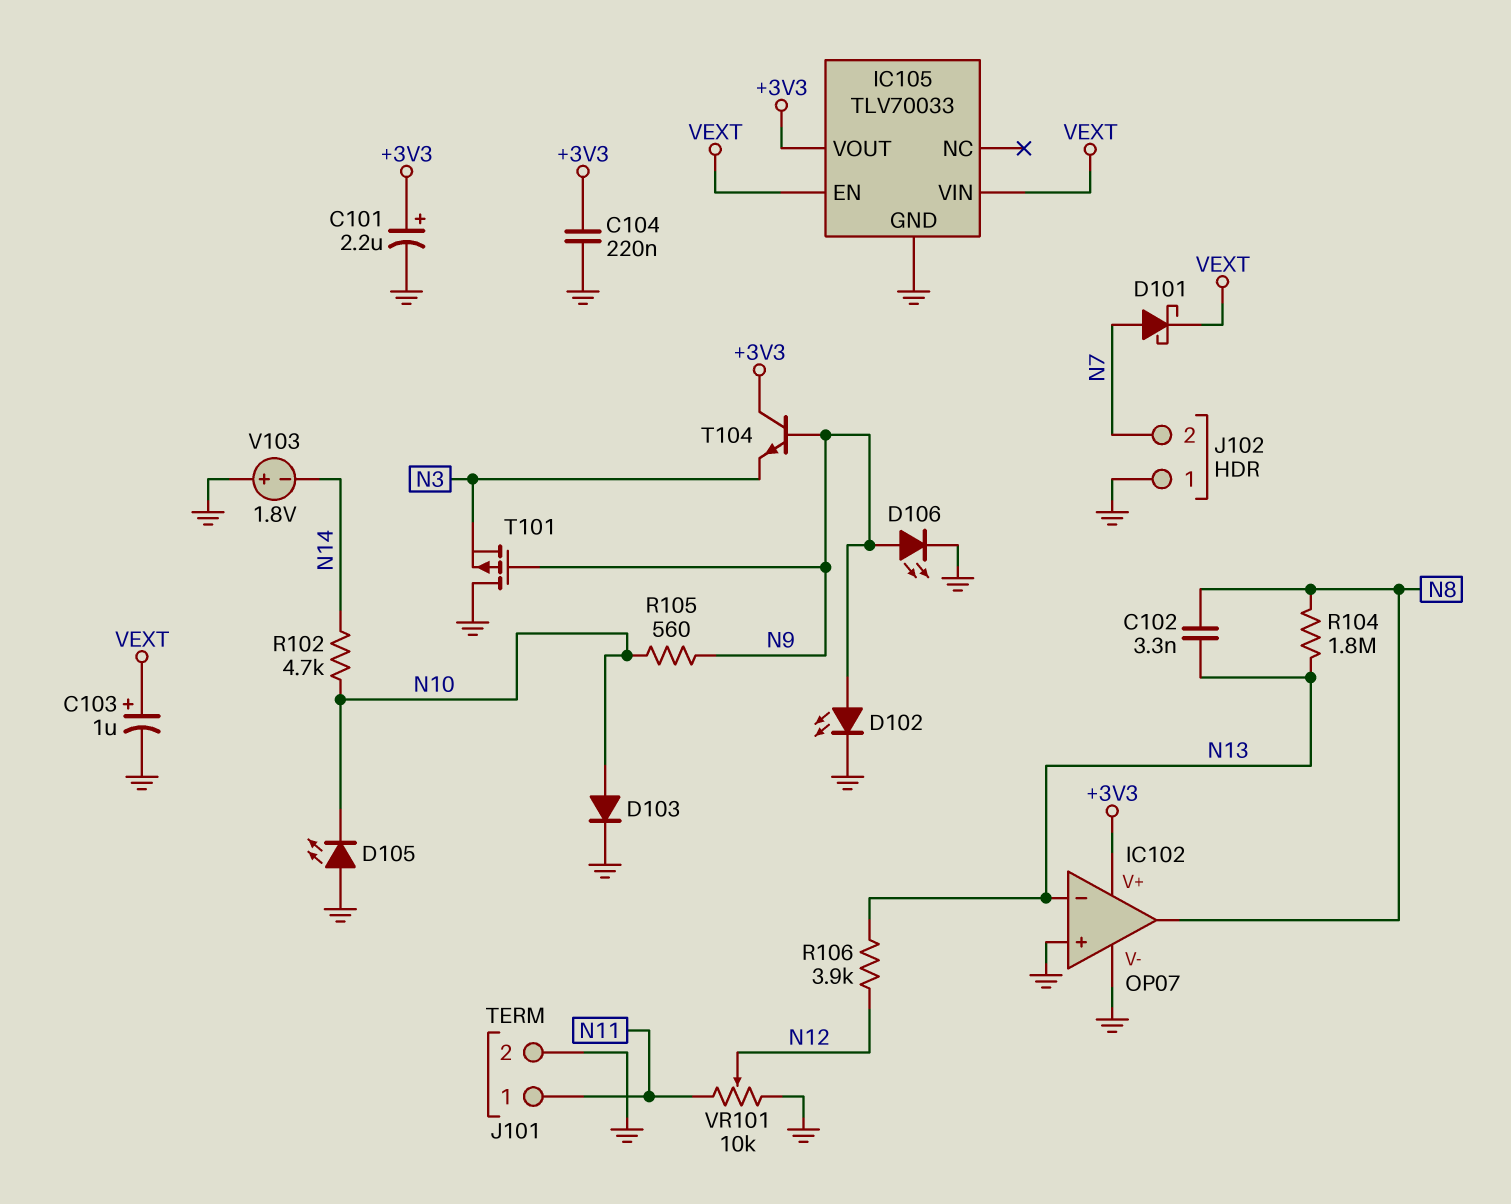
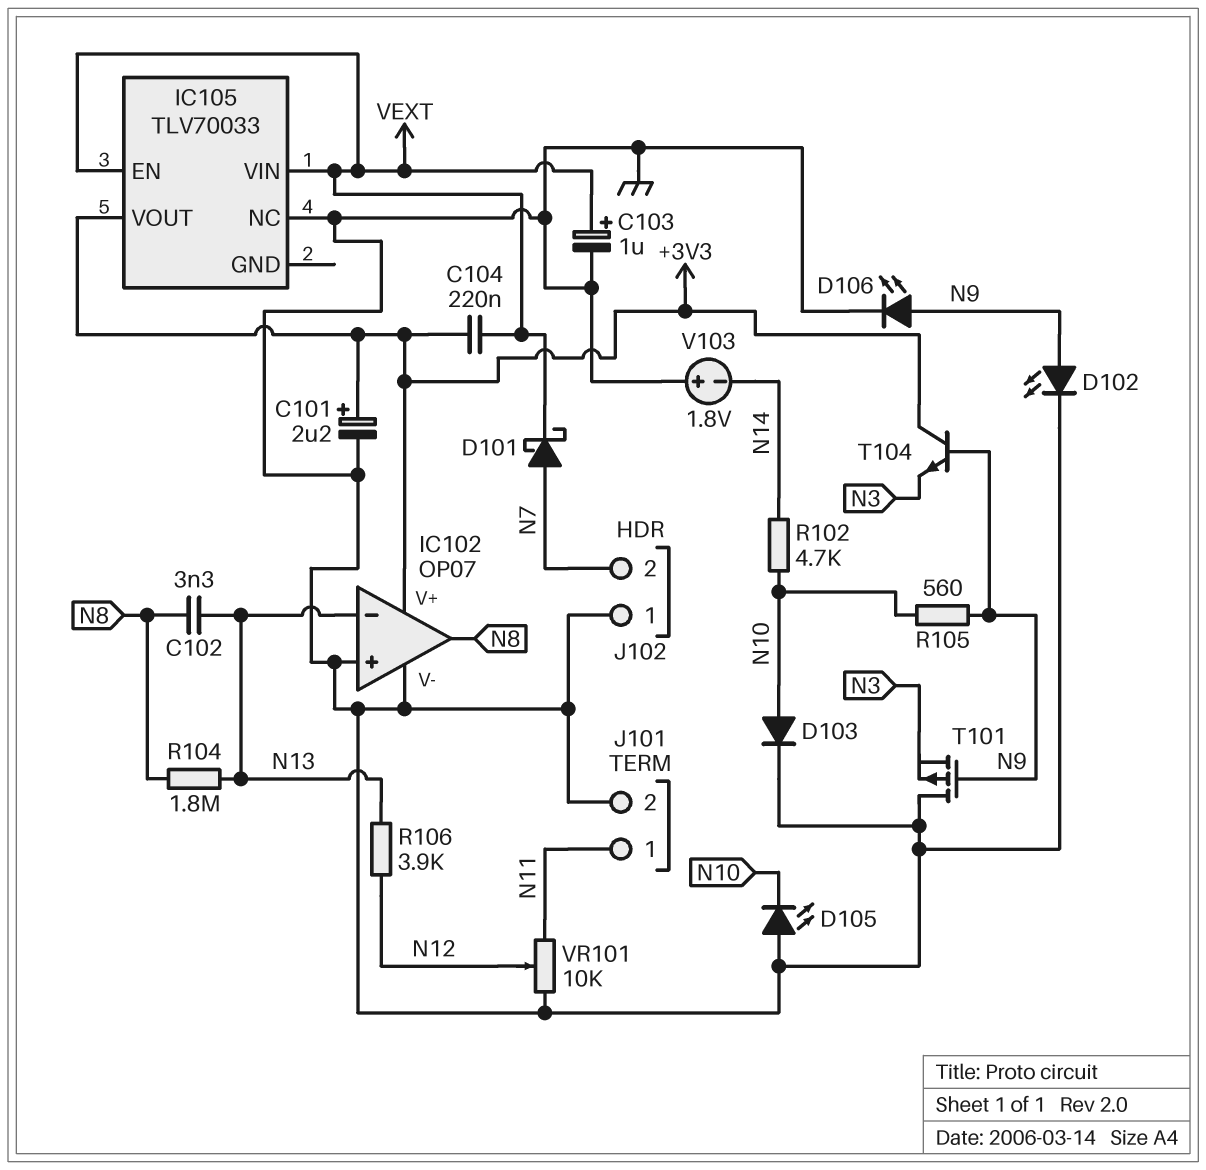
C104: 220nF (+3V3, GND) -> 220nF (+3V3, VEXT)
IC105 pin GND: GND -> none
IC105 pin NC: none -> GND

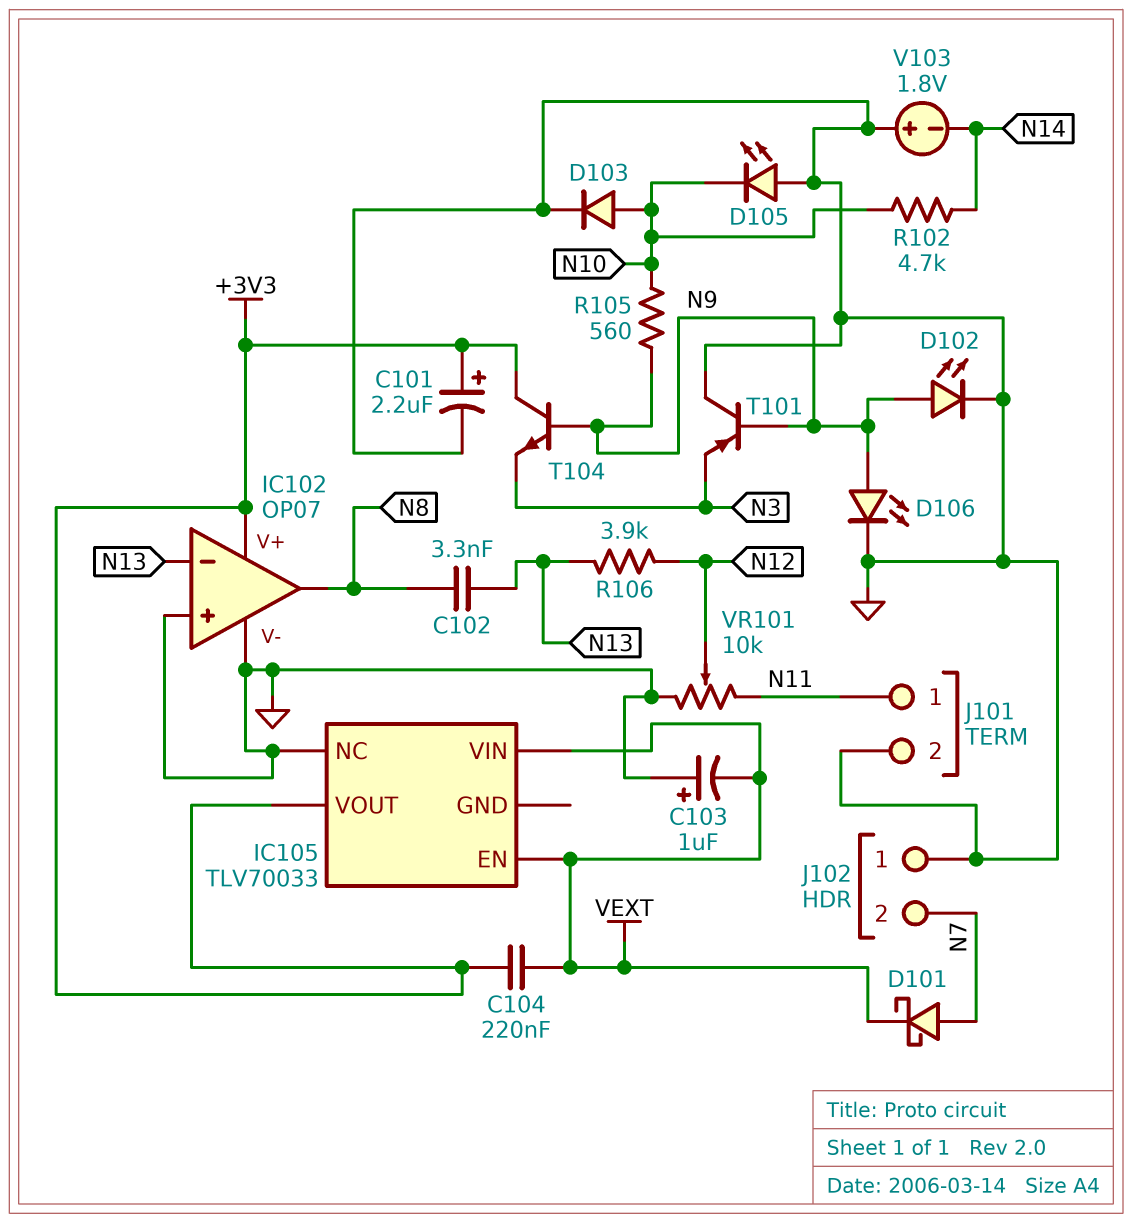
C103: 1uF (plus VEXT, minus GND) -> 1uF (plus GND, minus VEXT)
R104: 1.8M (N8, N13) -> none
T101: PMOS (G N9, D GND, S N3) -> PNP (B N9, C GND, E N3)

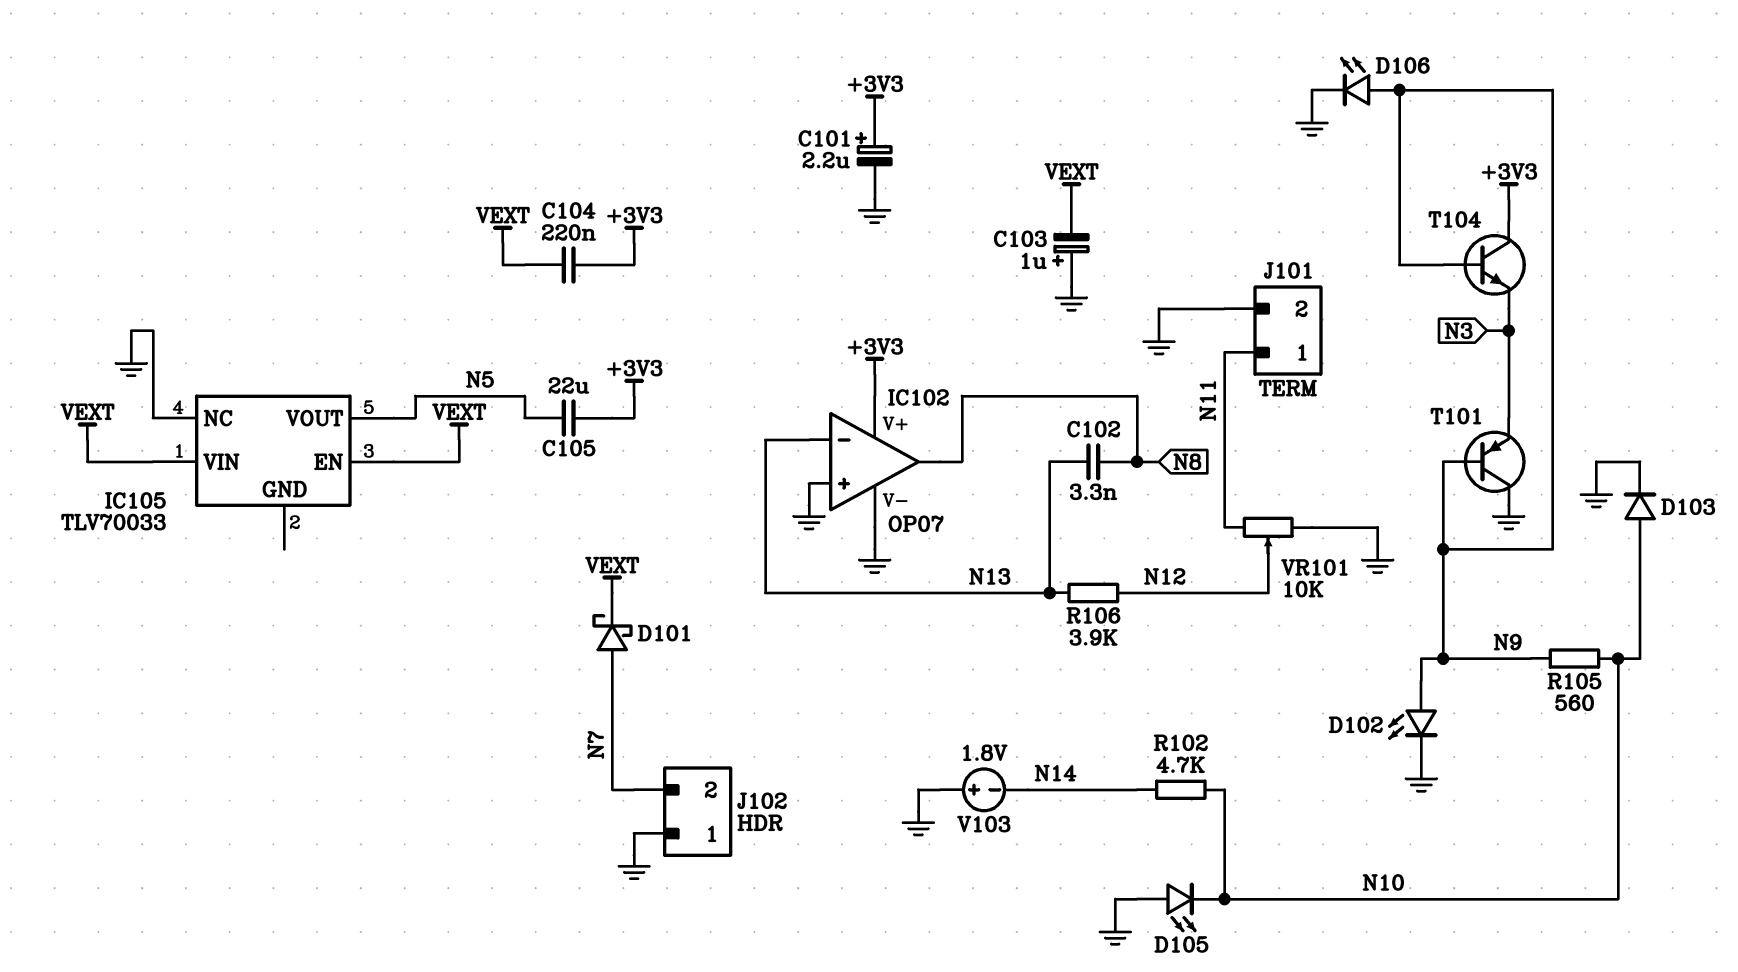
C105: none -> 22uF (+3V3, N5)
IC105 pin VOUT: +3V3 -> N5

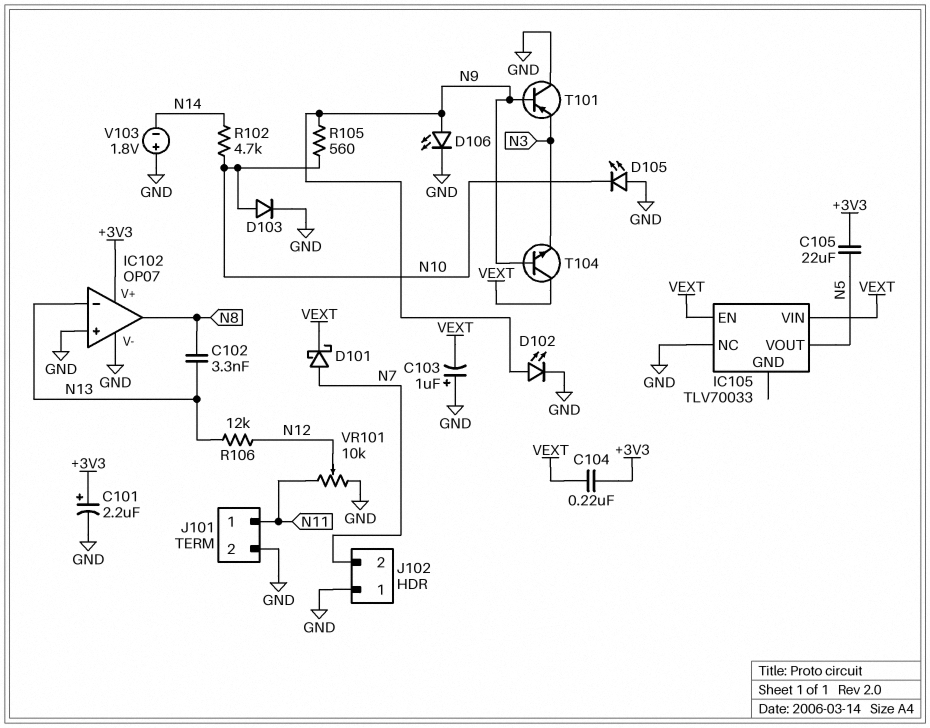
R106: 3.9k (N12, N13) -> 12k (N12, N13)
T104: NPN (B N9, C +3V3, E N3) -> NPN (B N9, C VEXT, E N3)

